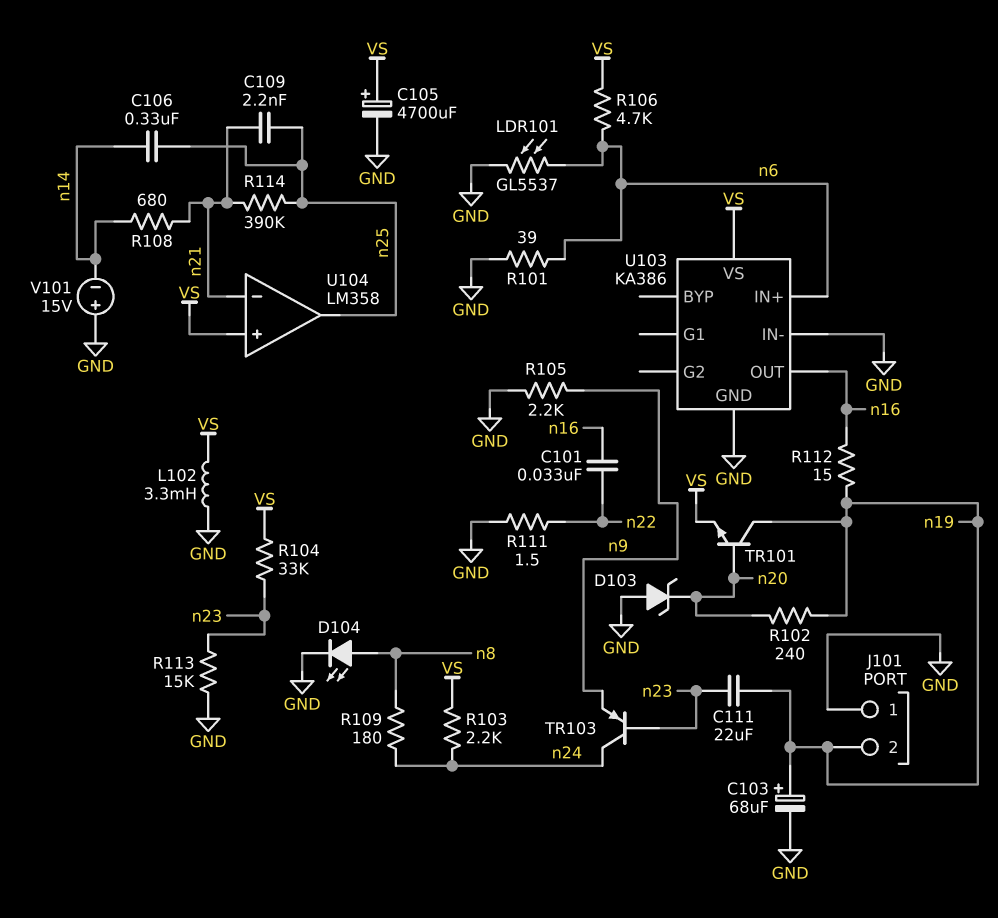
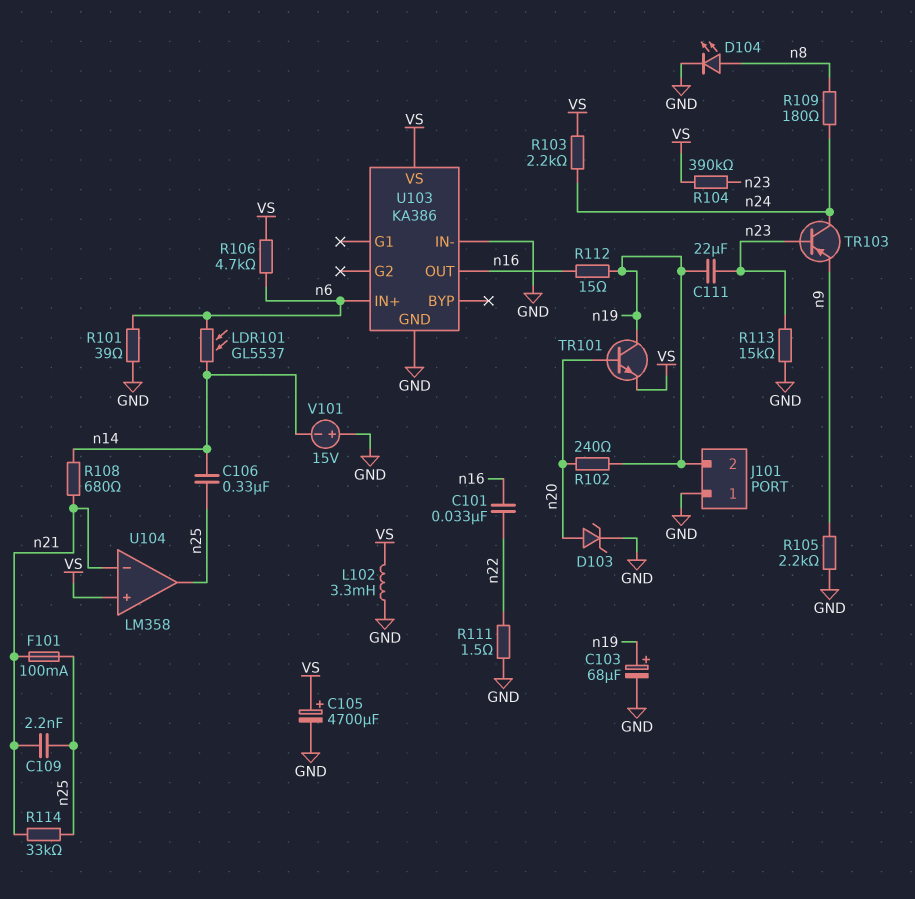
D103: zener (A GND, K n20) -> zener (A n20, K GND)
F101: none -> 100mA (n21, n25)
LDR101: GL5537 (GND, n6) -> GL5537 (n6, n14)
R104: 33k (VS, n23) -> 390k (VS, n23)
R114: 390k (n21, n25) -> 33k (n21, n25)

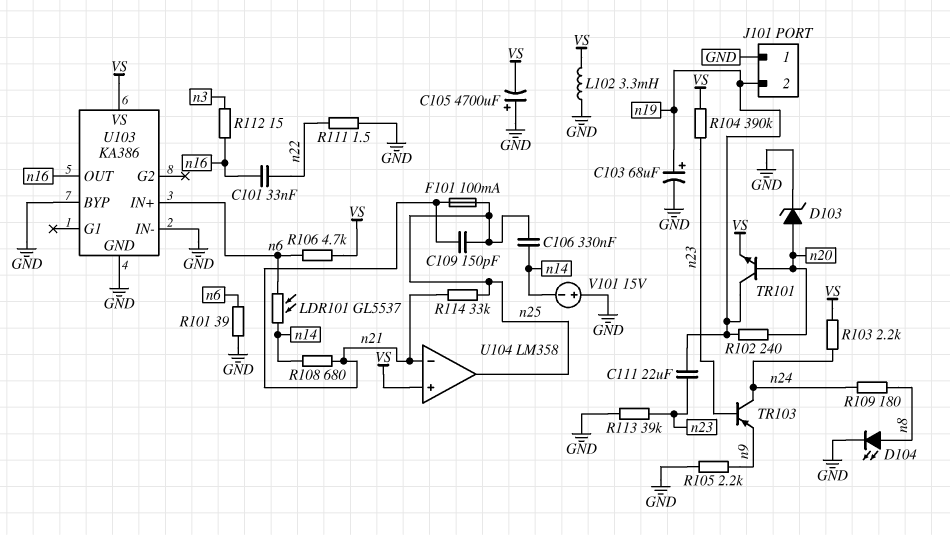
C105: 4700uF (plus VS, minus GND) -> 4700uF (plus GND, minus VS)
C109: 2.2nF (n21, n25) -> 150pF (n21, n25)
R112: 15 (n16, n19) -> 15 (n3, n16)
R113: 15k (GND, n23) -> 39k (GND, n23)
U103 pin BYP: none -> GND

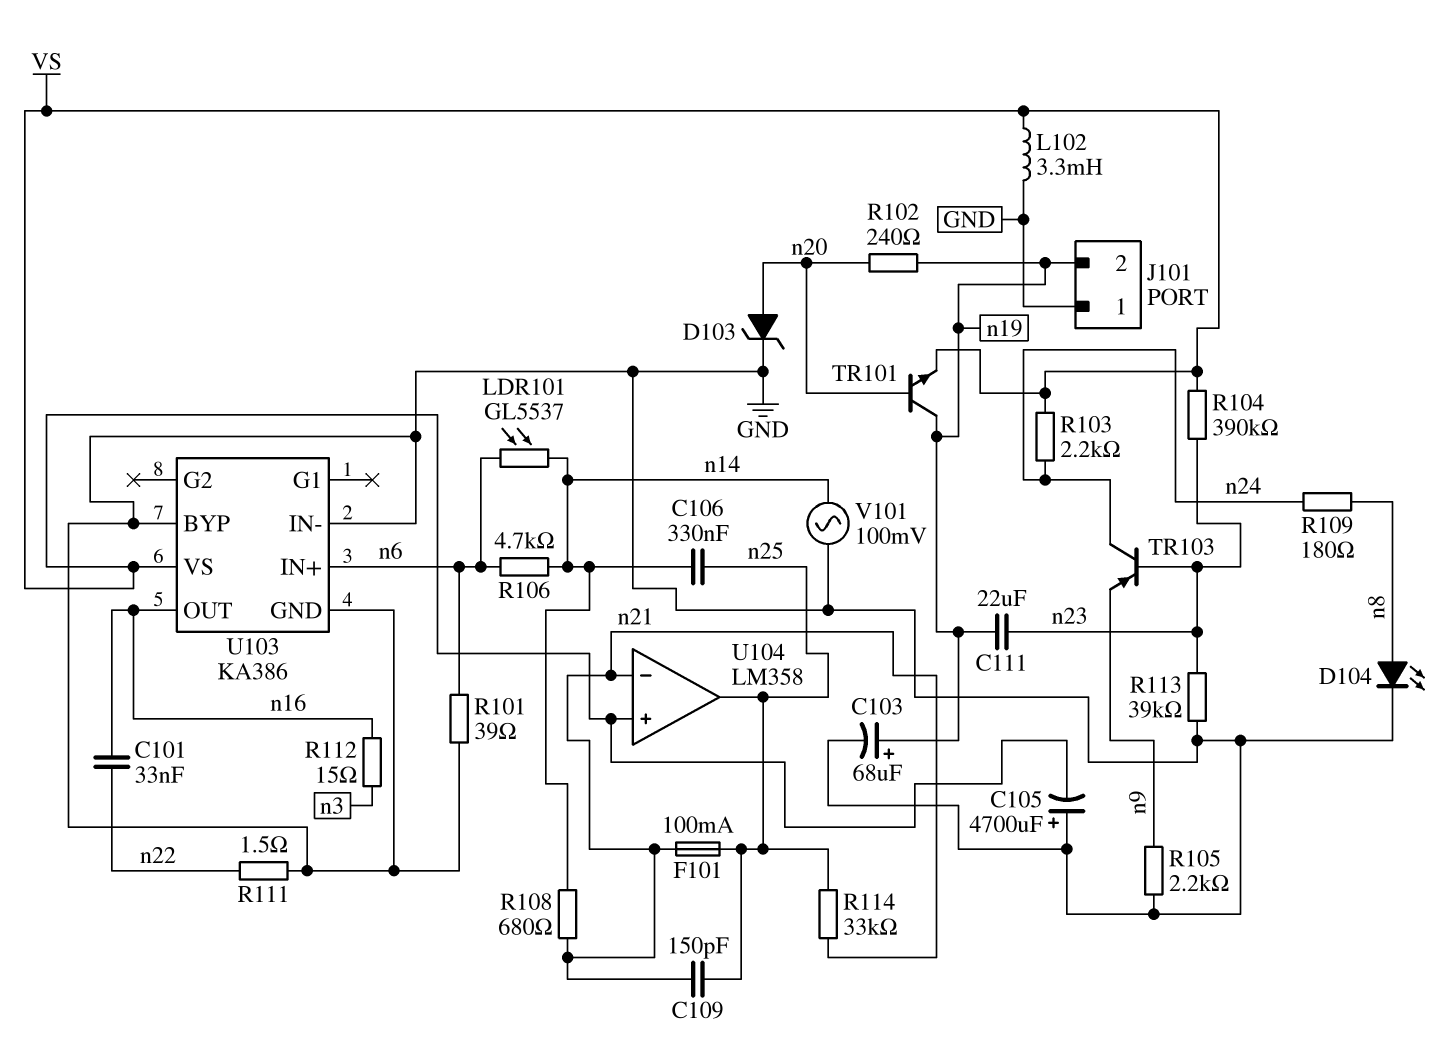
R106: 4.7k (VS, n6) -> 4.7k (n6, n14)
V101: 15V (plus GND, minus n14) -> AC 100mV (GND, n14)

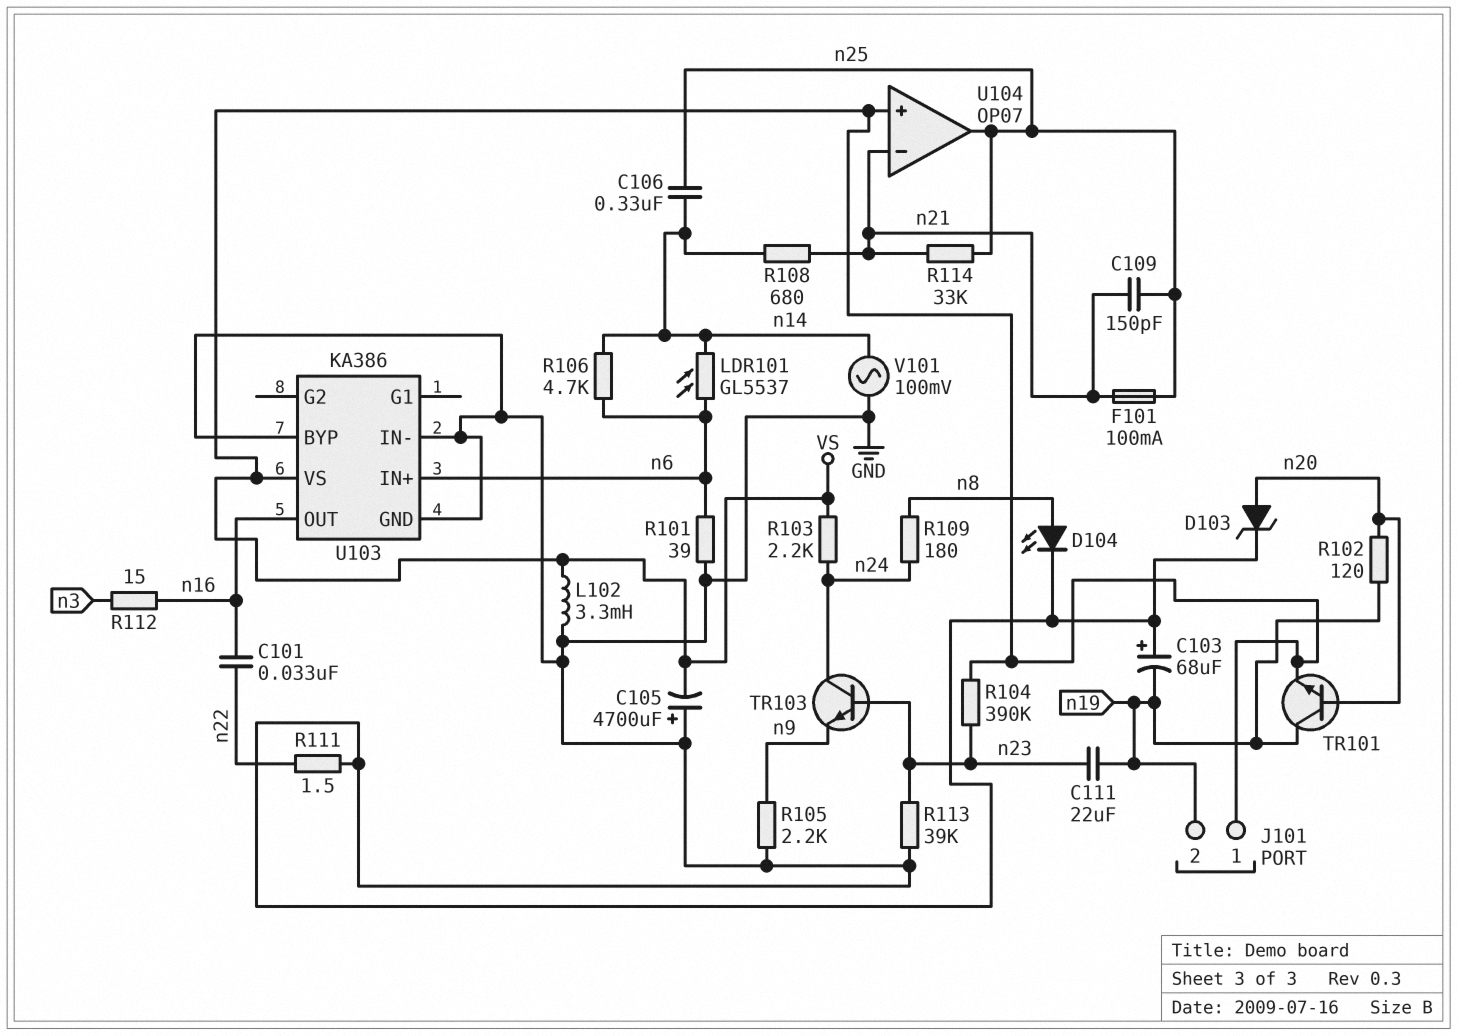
C103: 68uF (plus n19, minus GND) -> 68uF (plus GND, minus n19)
J101 pin 1: GND -> VS
R102: 240 (n19, n20) -> 120 (n19, n20)
TR103: PNP (B n23, C n24, E n9) -> NPN (B n23, C n24, E n9)
U104: LM358 -> OP07

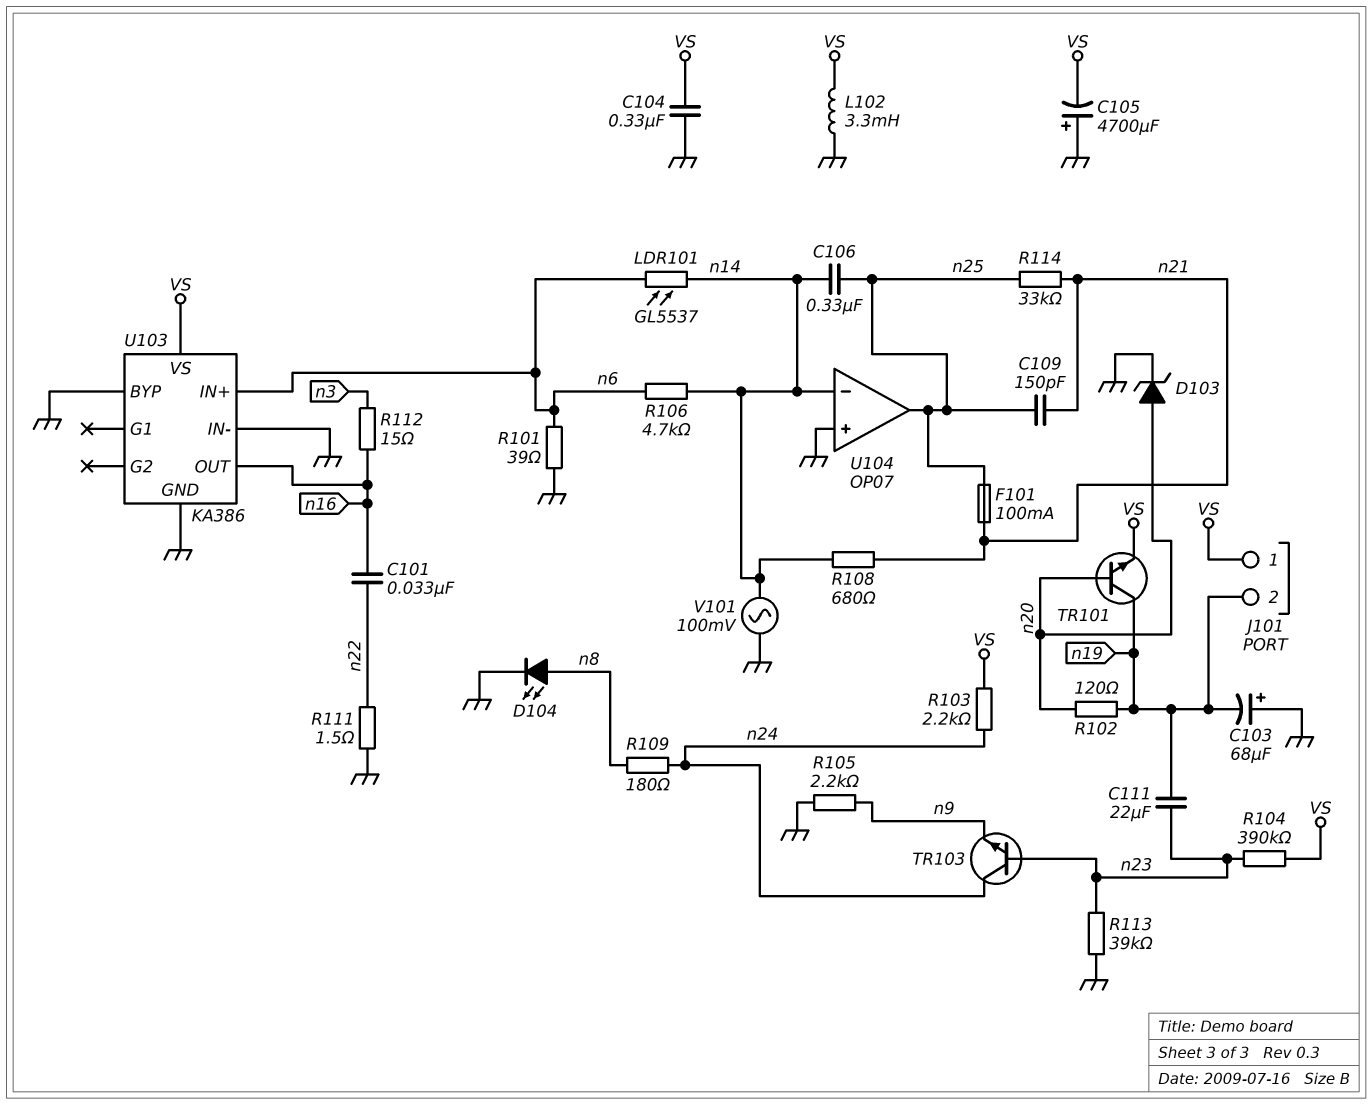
C104: none -> 330nF (GND, VS)
U104 pin in+: VS -> GND
U104 pin in-: n21 -> n14

